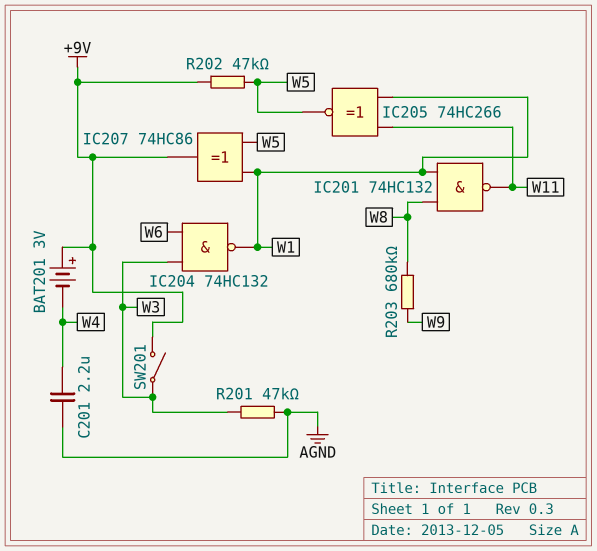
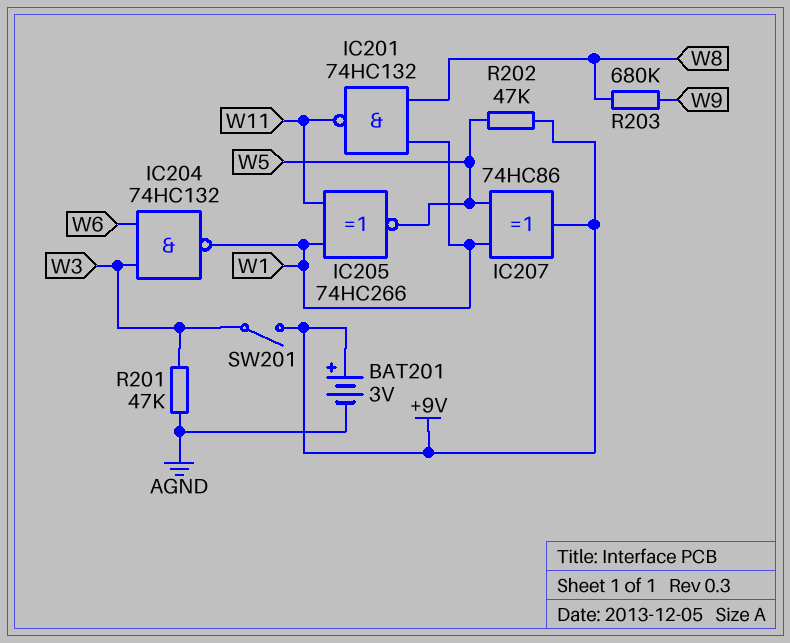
BAT201: 3V (plus +9V, minus W4) -> 3V (plus +9V, minus AGND)
C201: 2.2uF (AGND, W4) -> none

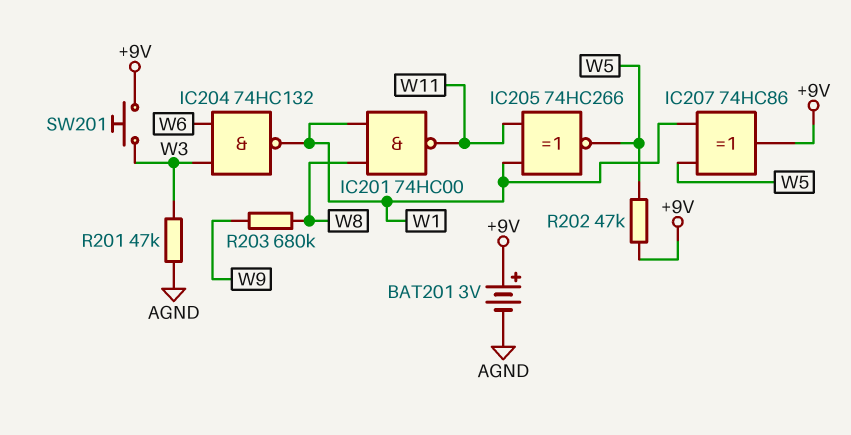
IC201: NAND 74HC132 (in W1, in W8, out W11) -> NAND 74HC00 (in W1, in W8, out W11)
SW201: switch (+9V, W3) -> button (+9V, W3)

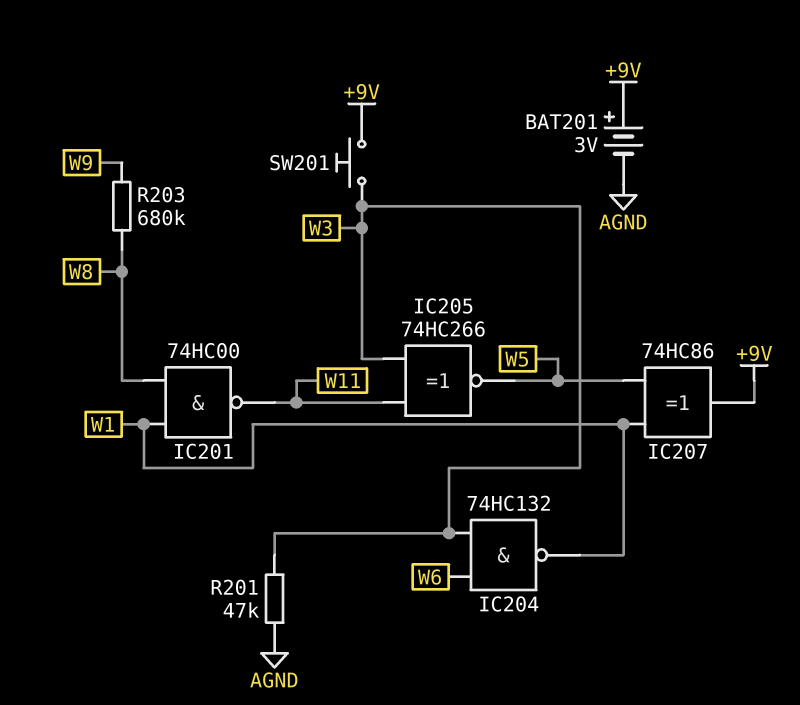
IC205: XNOR 74HC266 (in W1, in W11, out W5) -> XNOR 74HC266 (in W3, in W11, out W5)
R202: 47k (+9V, W5) -> none

